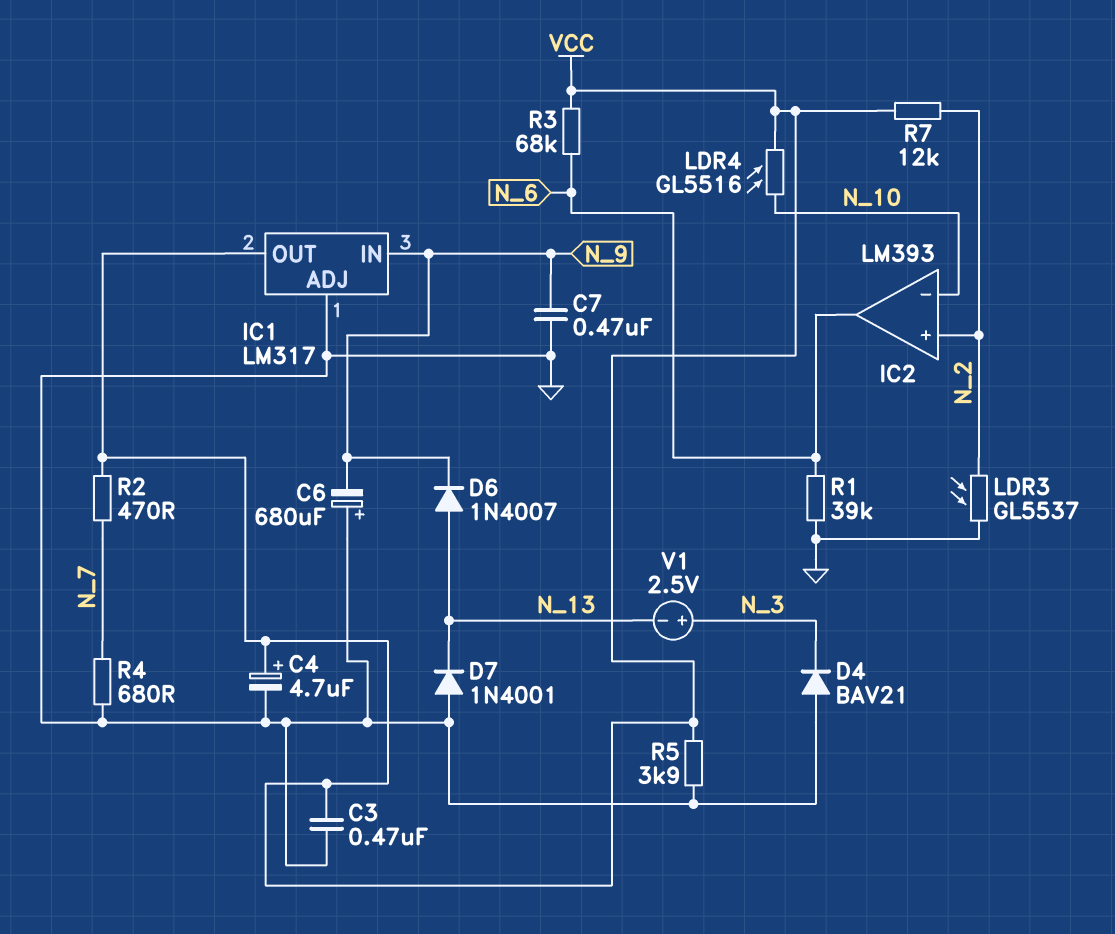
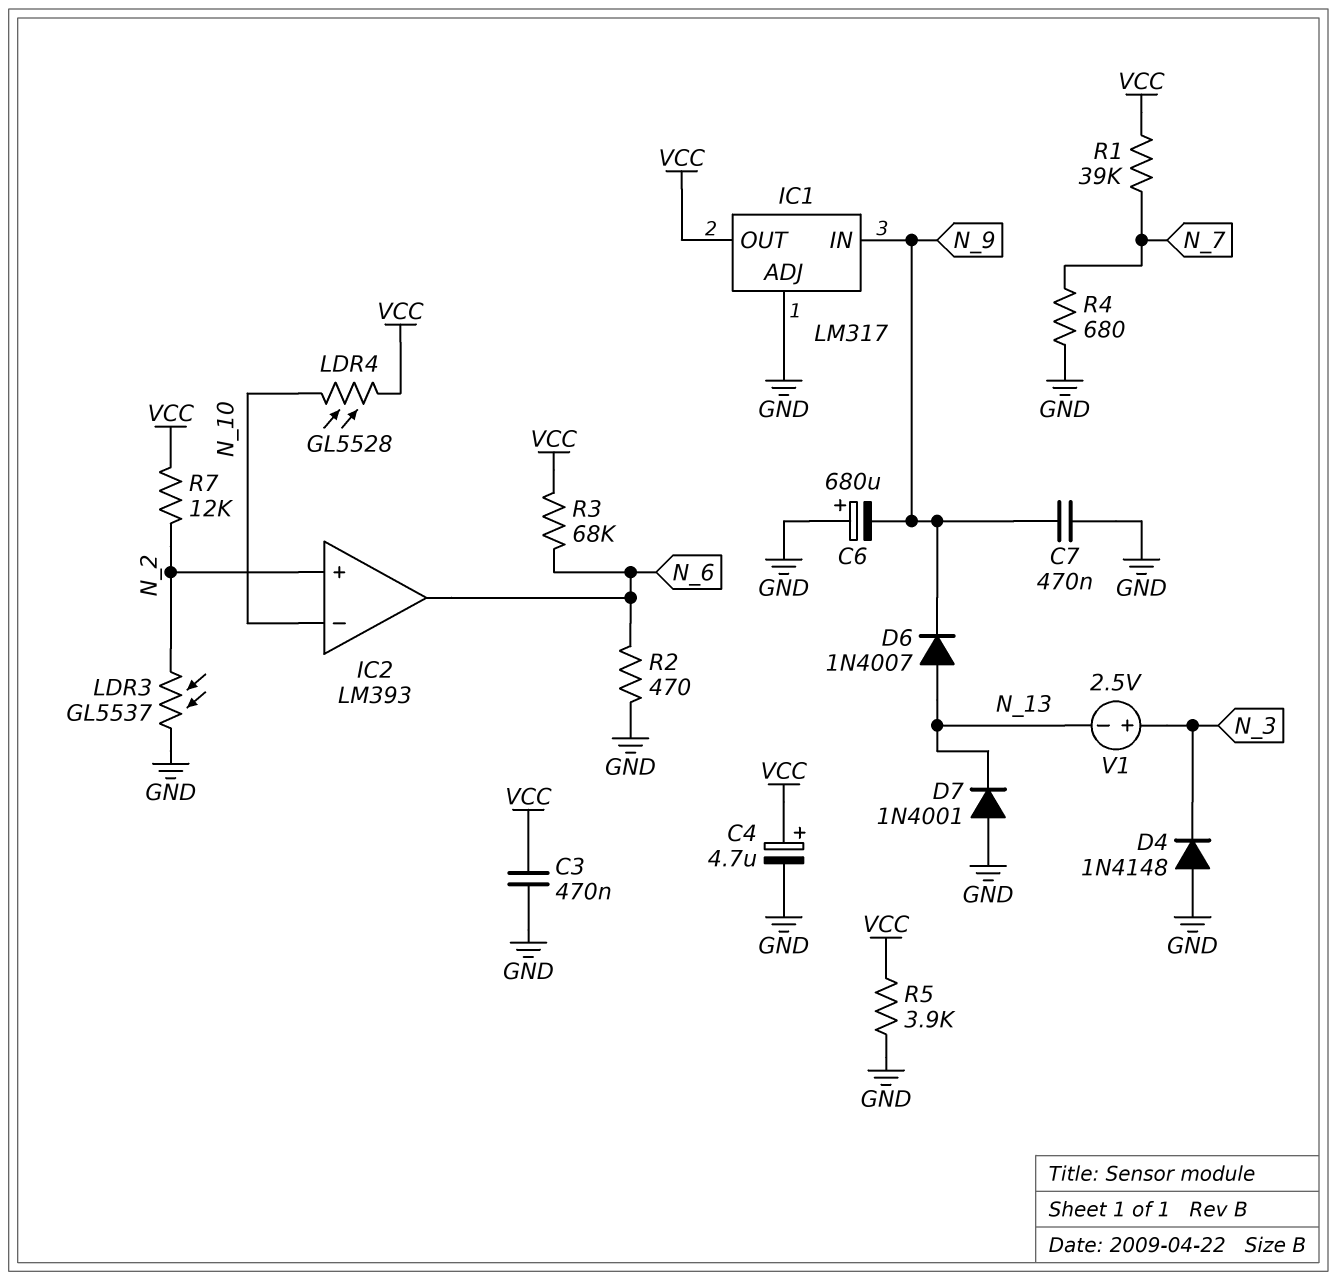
D4: diode BAV21 (A GND, K N_3) -> diode 1N4148 (A GND, K N_3)
LDR4: GL5516 (N_10, VCC) -> GL5528 (N_10, VCC)
R1: 39k (GND, N_6) -> 39k (N_7, VCC)
R2: 470 (N_7, VCC) -> 470 (GND, N_6)

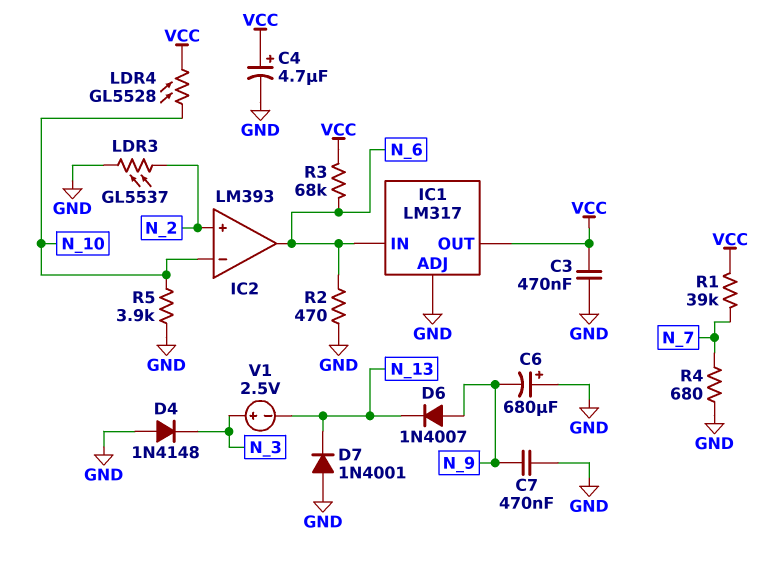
D6: diode 1N4007 (A N_13, K N_9) -> diode 1N4007 (A N_9, K N_13)
IC1 pin IN: N_9 -> N_6
R5: 3.9k (GND, VCC) -> 3.9k (GND, N_10)
R7: 12k (N_2, VCC) -> none

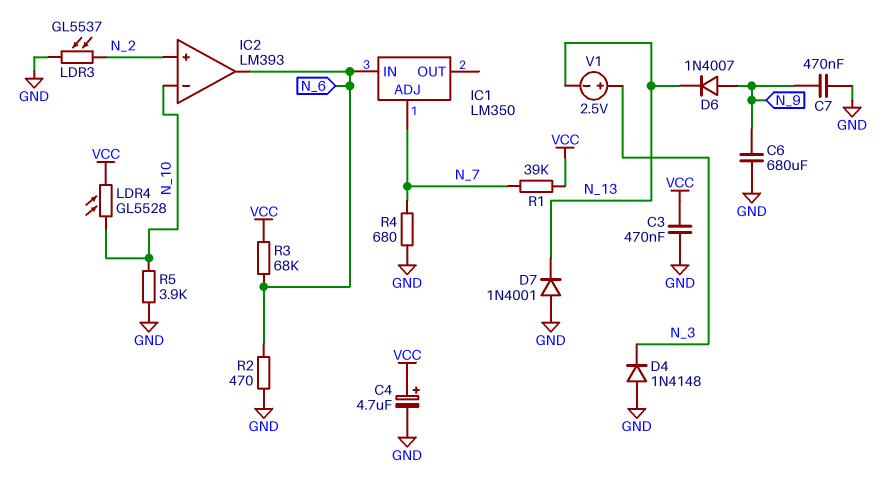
C6: 680uF (plus GND, minus N_9) -> 680uF (GND, N_9)
IC1: LM317 -> LM350
IC1 pin ADJ: GND -> N_7
IC1 pin OUT: VCC -> none

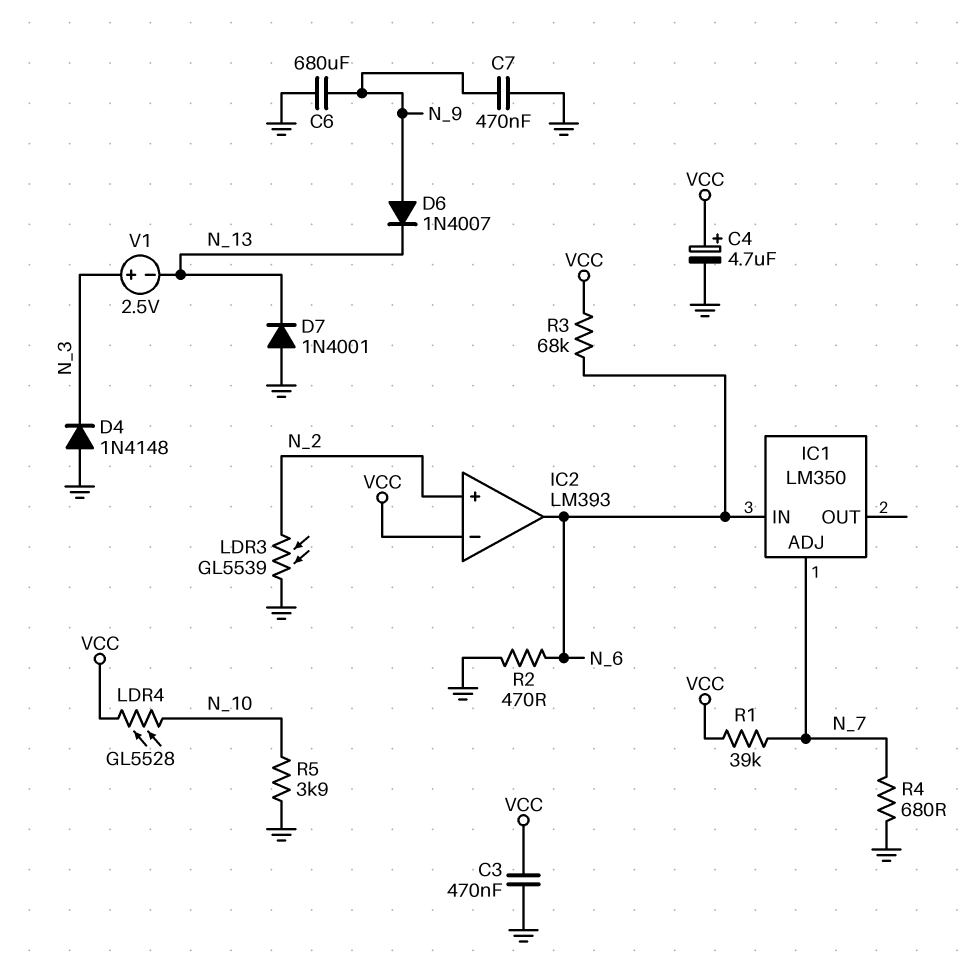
IC2 pin in-: N_10 -> VCC
LDR3: GL5537 (GND, N_2) -> GL5539 (GND, N_2)

